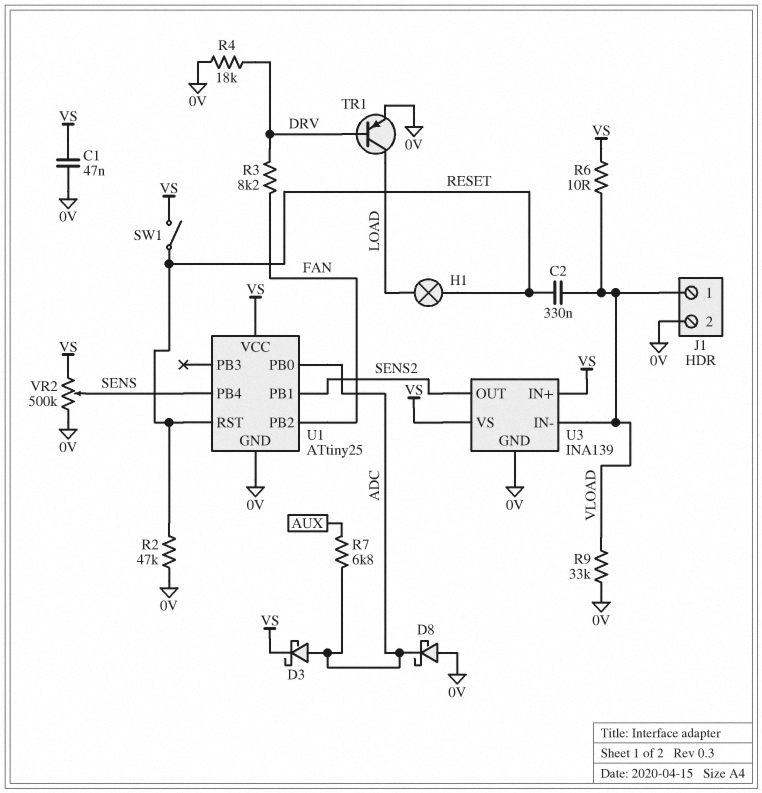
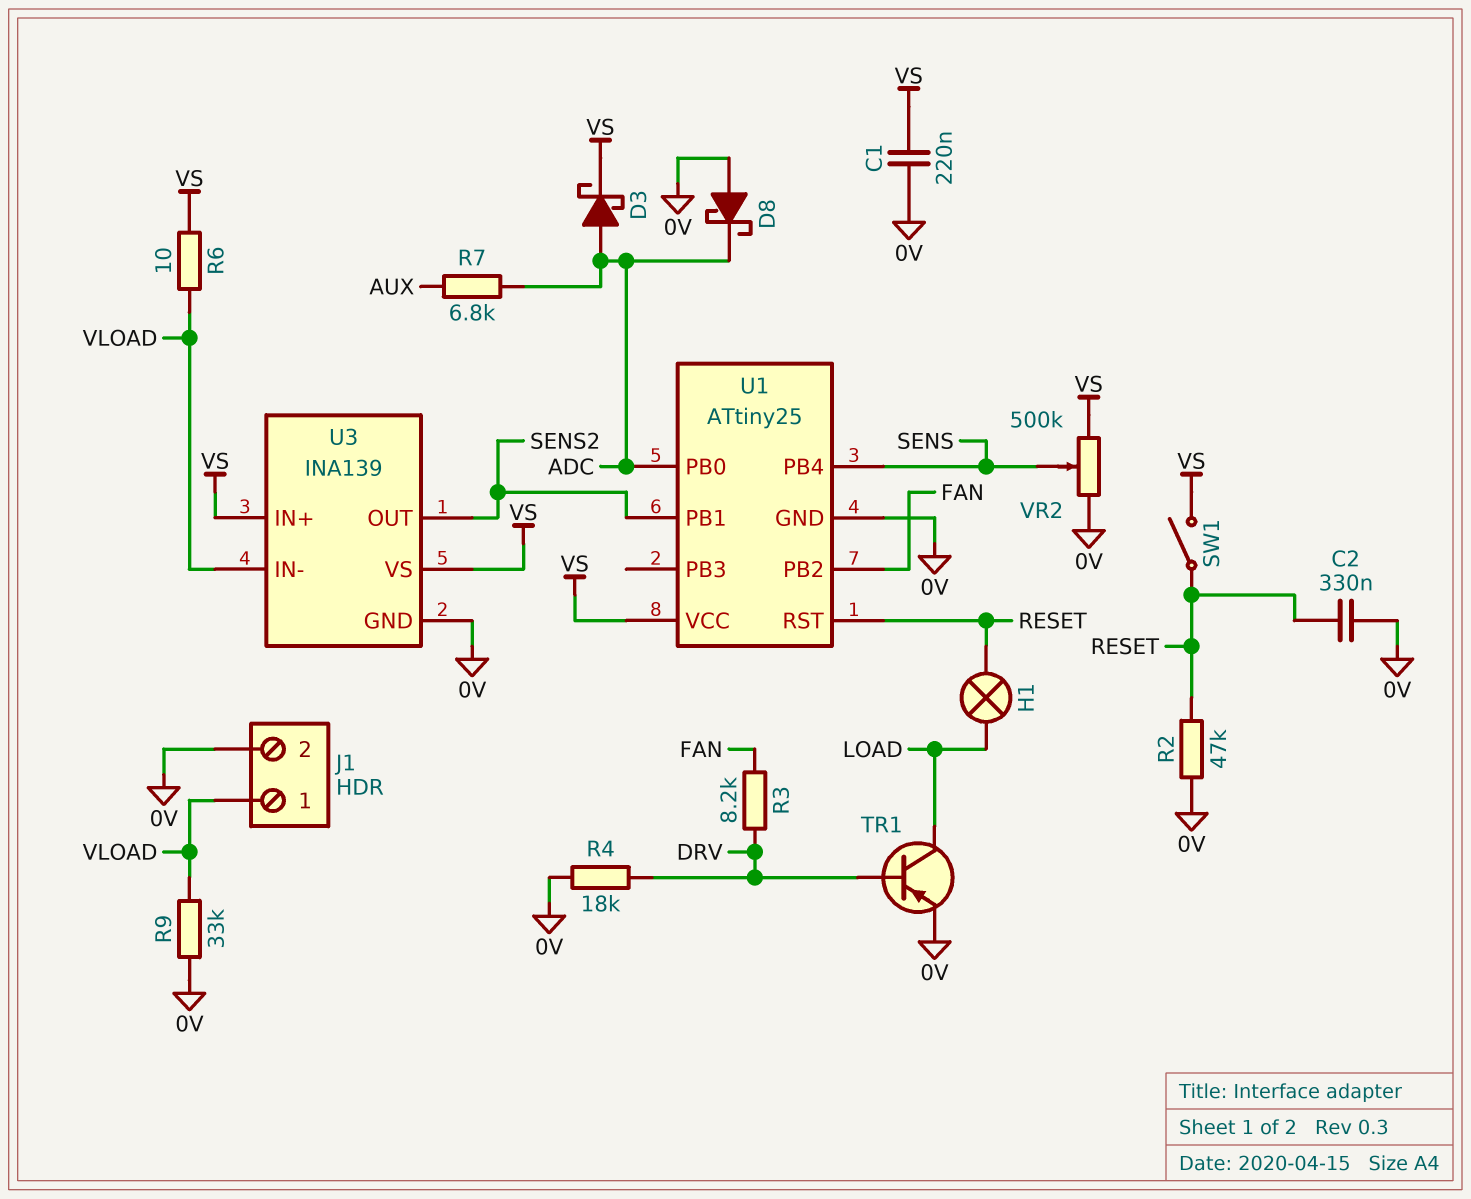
C1: 47nF (0V, VS) -> 220nF (0V, VS)
C2: 330nF (RESET, VLOAD) -> 330nF (0V, RESET)

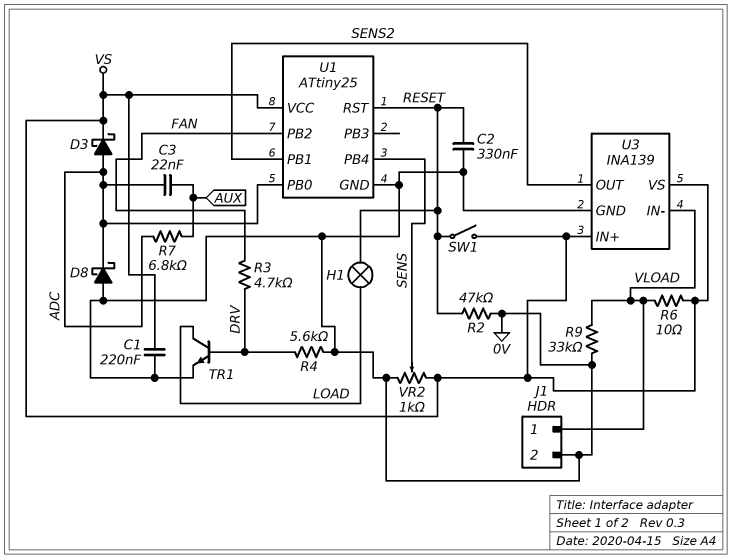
C3: none -> 22nF (ADC, AUX)
R3: 8.2k (DRV, FAN) -> 4.7k (DRV, FAN)
R4: 18k (0V, DRV) -> 5.6k (0V, DRV)
TR1: PNP (B DRV, C LOAD, E 0V) -> NPN (B DRV, C LOAD, E 0V)
VR2: 500k (0V, VS, wiper SENS) -> 1k (0V, VS, wiper SENS)

